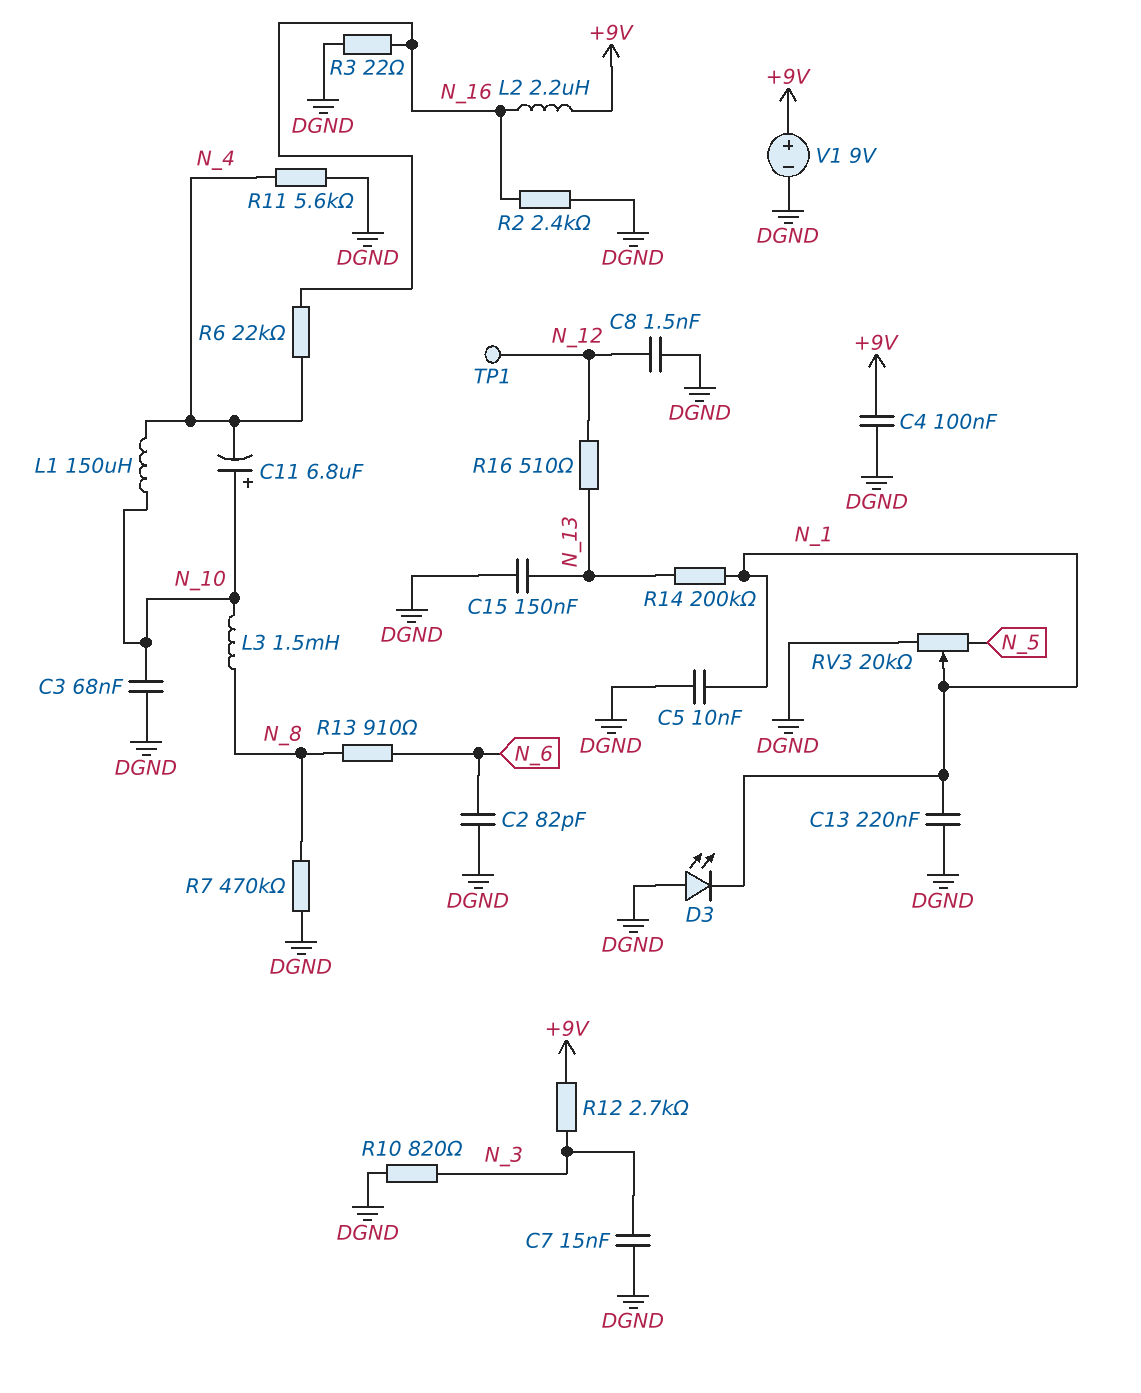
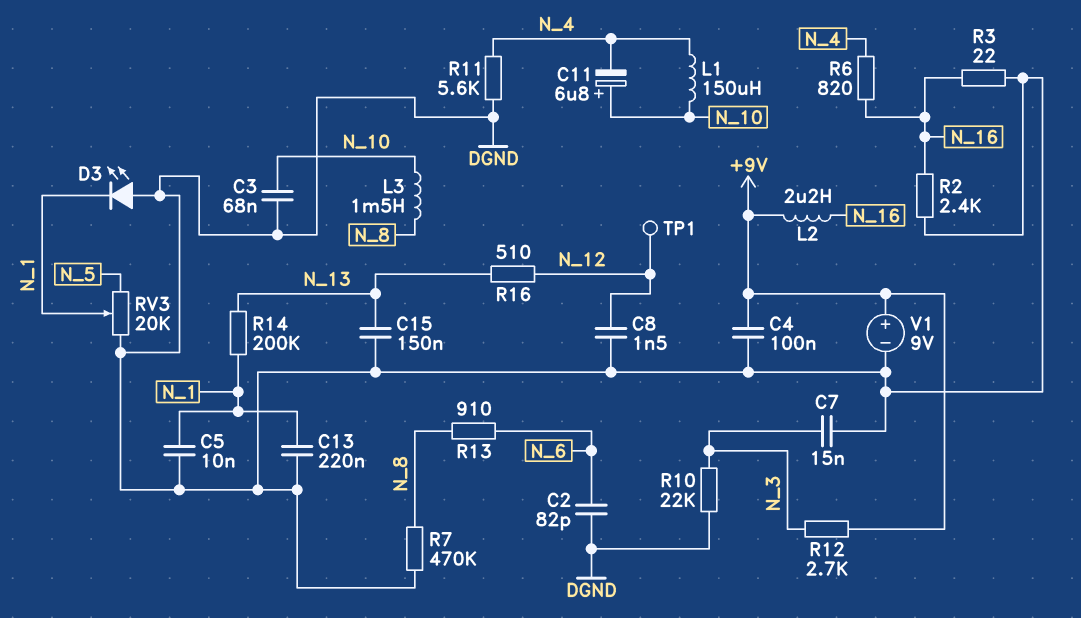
R6: 22k (N_4, N_16) -> 820 (N_4, N_16)
R10: 820 (DGND, N_3) -> 22k (DGND, N_3)

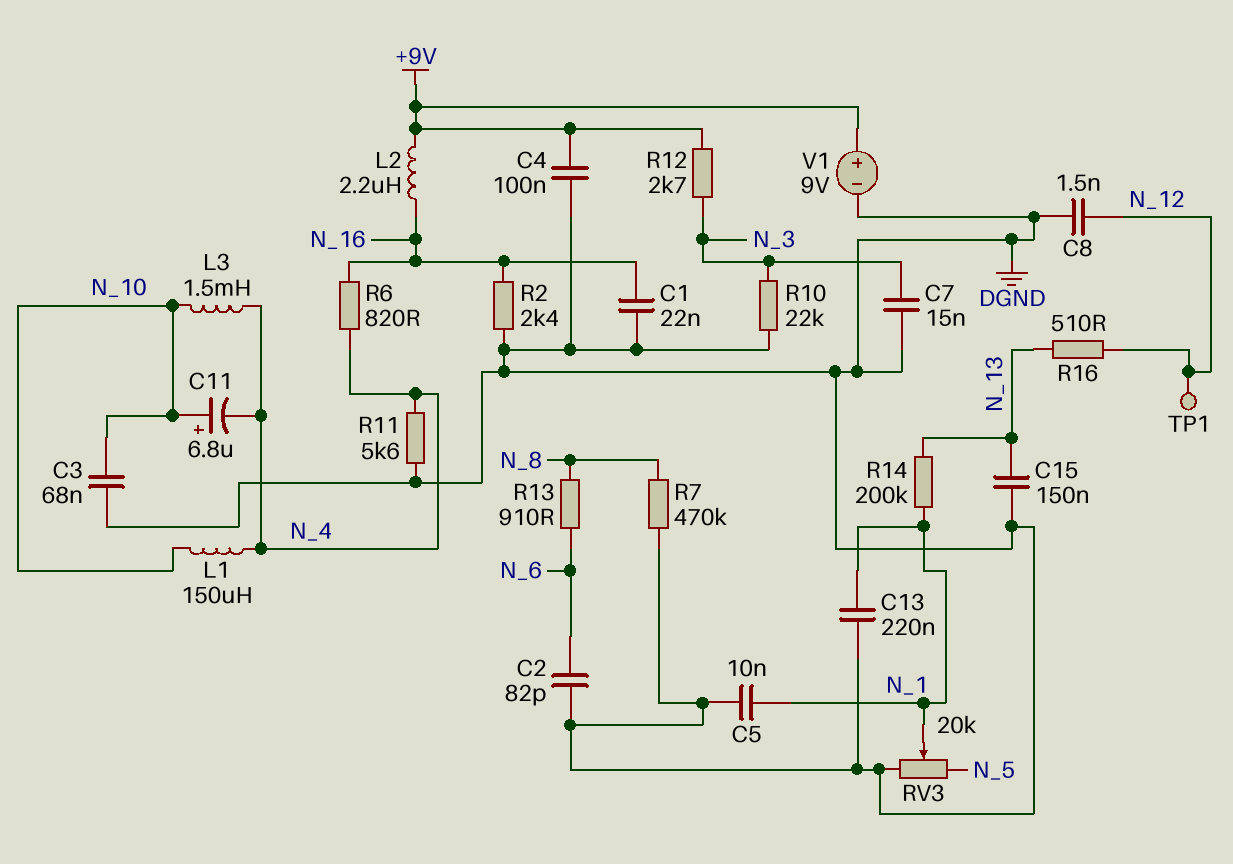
C1: none -> 22nF (DGND, N_16)
D3: LED (A DGND, K N_1) -> none
L3: 1.5mH (N_8, N_10) -> 1.5mH (N_4, N_10)
R3: 22 (DGND, N_16) -> none

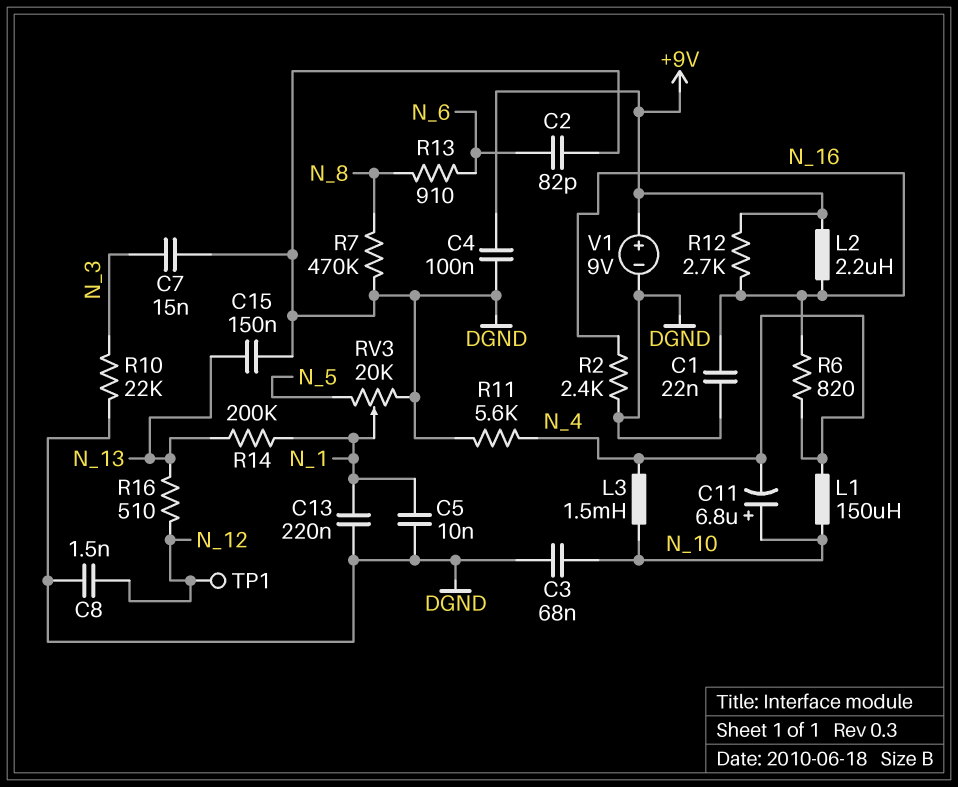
R12: 2.7k (+9V, N_3) -> 2.7k (+9V, N_16)

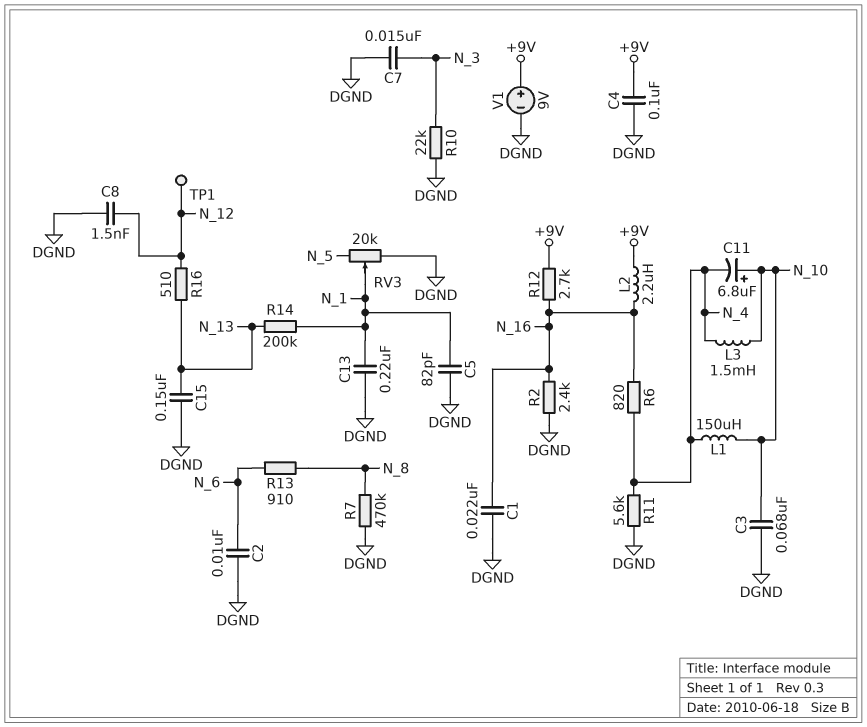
C2: 82pF (DGND, N_6) -> 10nF (DGND, N_6)
C5: 10nF (DGND, N_1) -> 82pF (DGND, N_1)

